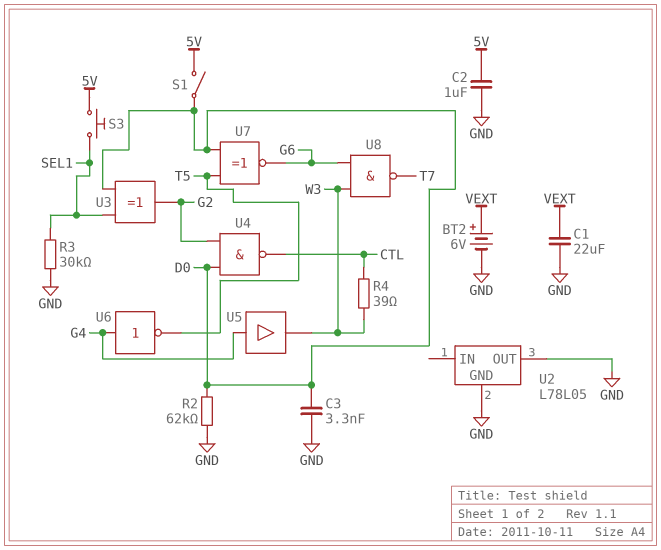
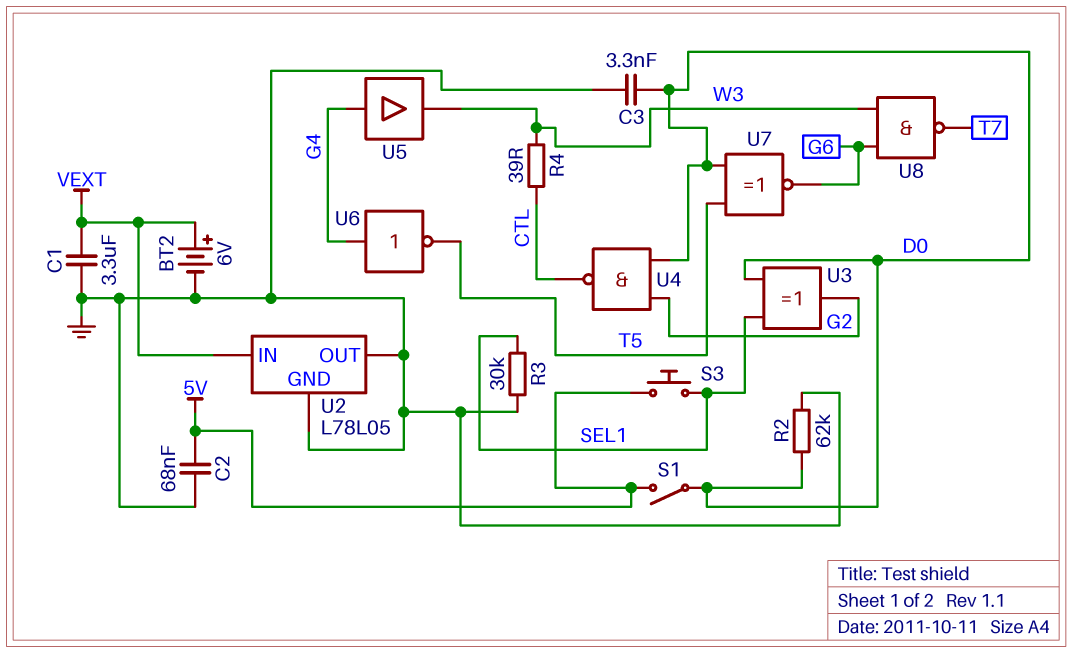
C1: 22uF (GND, VEXT) -> 3.3uF (GND, VEXT)
C2: 1uF (5V, GND) -> 68nF (5V, GND)
U2 pin IN: none -> VEXT

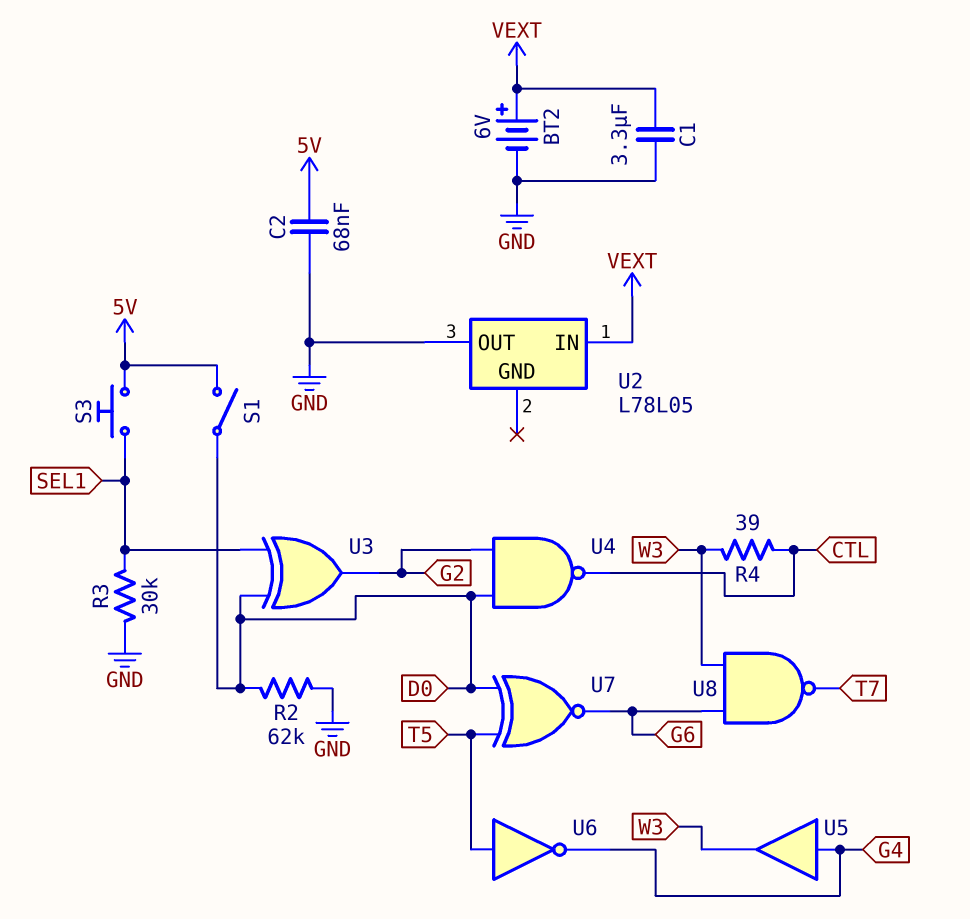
C3: 3.3nF (D0, GND) -> none
U2 pin GND: GND -> none
U6: NOT (in G4, out T5) -> NOT (in T5, out G4)

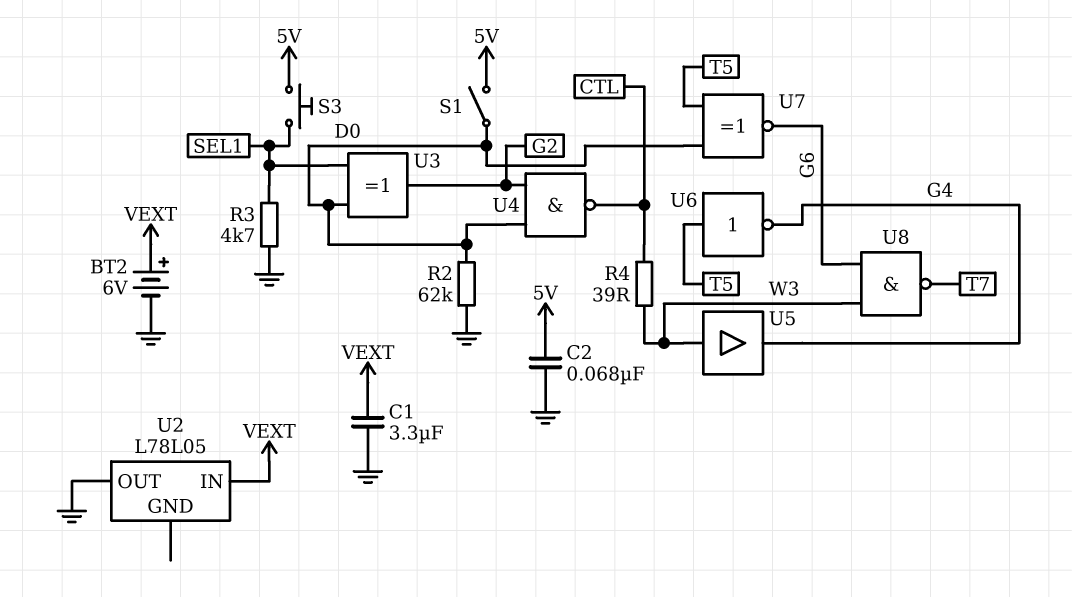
R3: 30k (GND, SEL1) -> 4.7k (GND, SEL1)
U5: buffer (in G4, out W3) -> buffer (in W3, out G4)

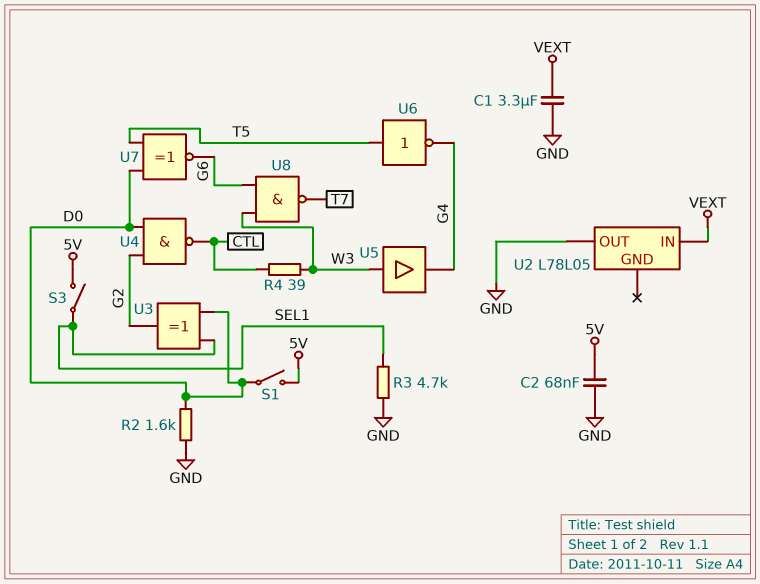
BT2: 6V (plus VEXT, minus GND) -> none
R2: 62k (D0, GND) -> 1.6k (D0, GND)
S3: button (5V, SEL1) -> switch (5V, SEL1)

